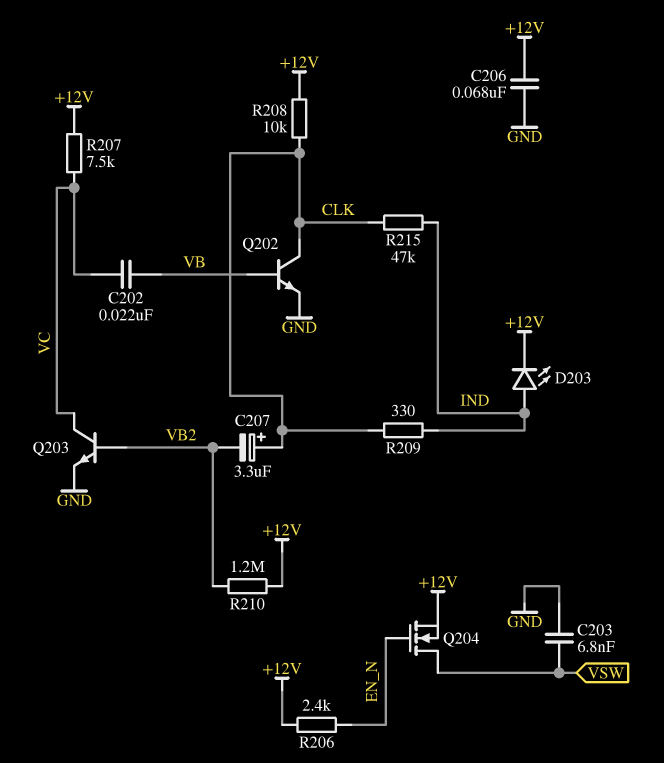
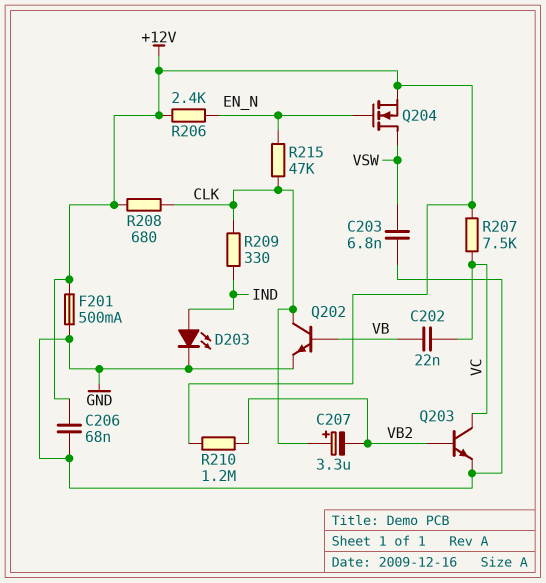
D203: LED (A IND, K +12V) -> LED (A IND, K GND)
F201: none -> 500mA (+12V, GND)
R208: 10k (+12V, CLK) -> 680 (+12V, CLK)
R215: 47k (CLK, IND) -> 47k (CLK, EN_N)

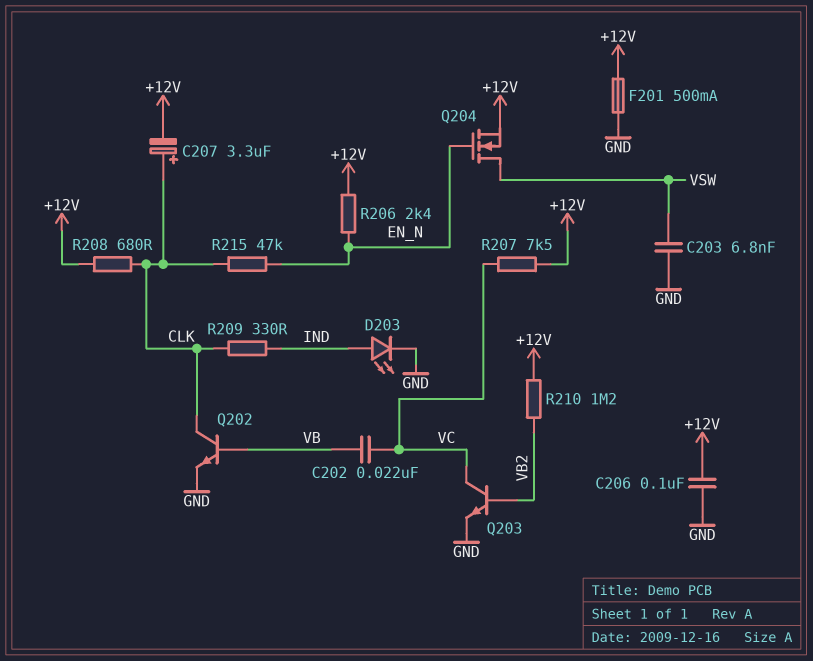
C206: 68nF (+12V, GND) -> 100nF (+12V, GND)
C207: 3.3uF (plus CLK, minus VB2) -> 3.3uF (plus CLK, minus +12V)

